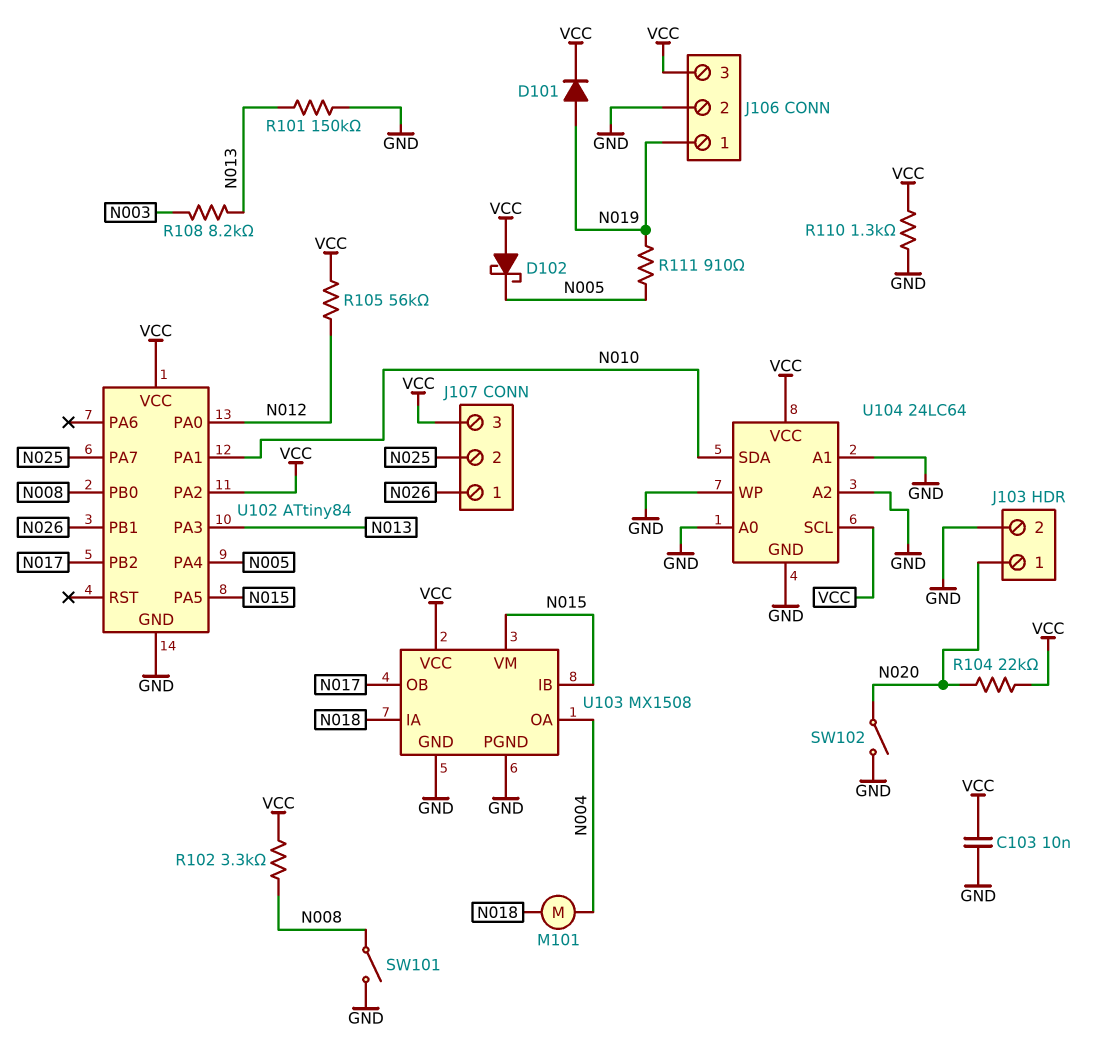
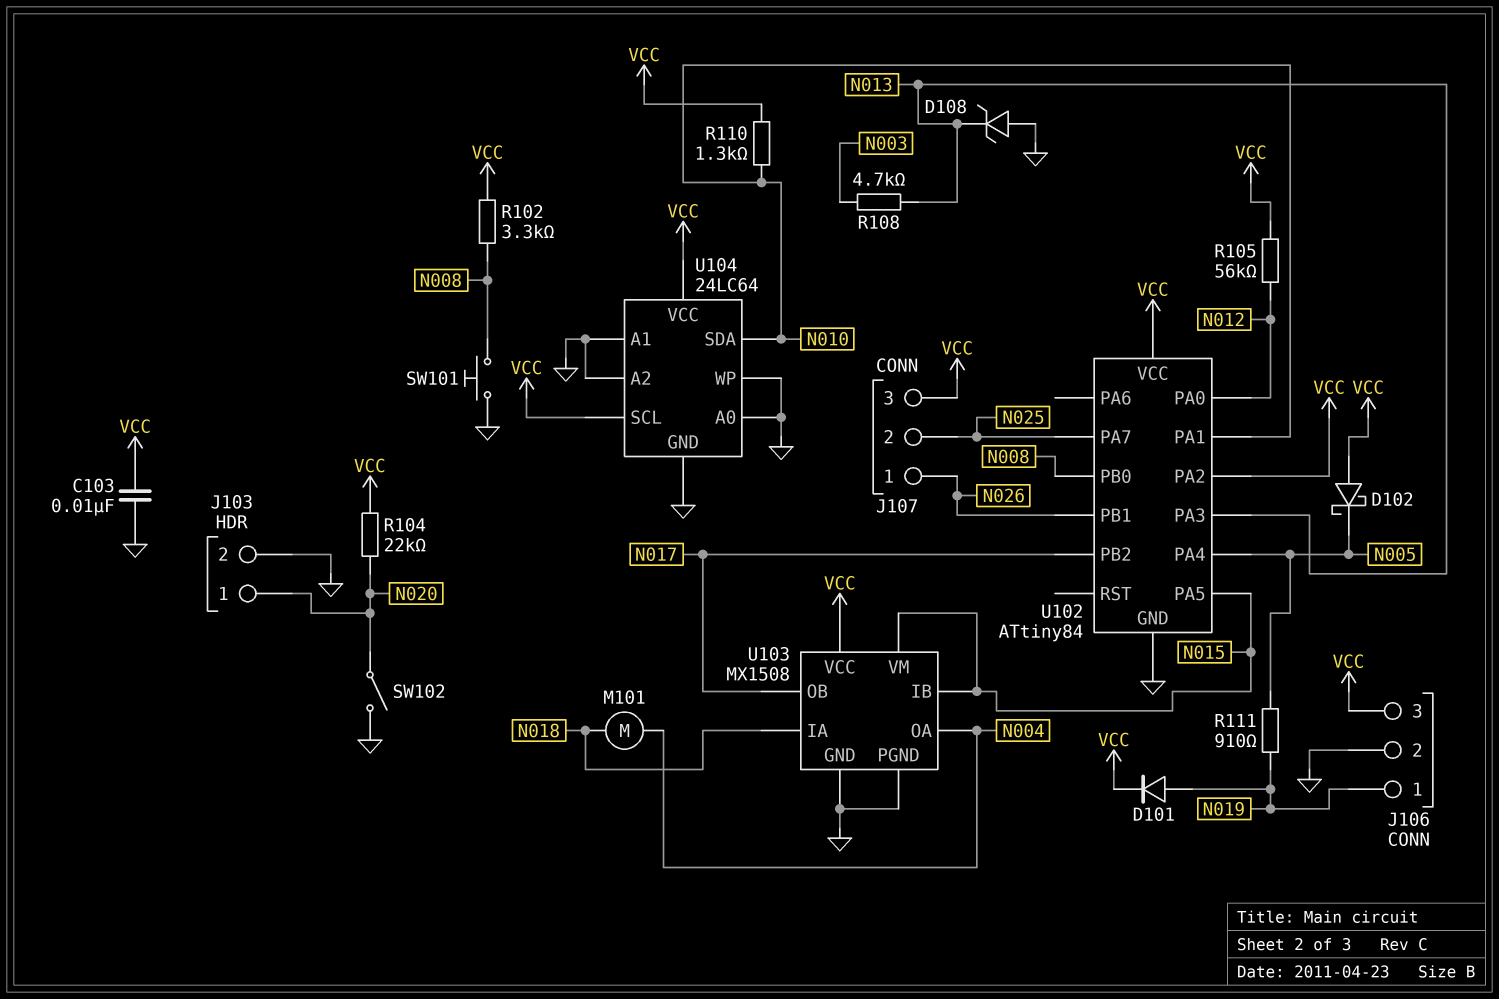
D108: none -> zener (A GND, K N013)
R101: 150k (GND, N013) -> none
R108: 8.2k (N003, N013) -> 4.7k (N003, N013)
R110: 1.3k (GND, VCC) -> 1.3k (N010, VCC)
SW101: switch (GND, N008) -> button (GND, N008)

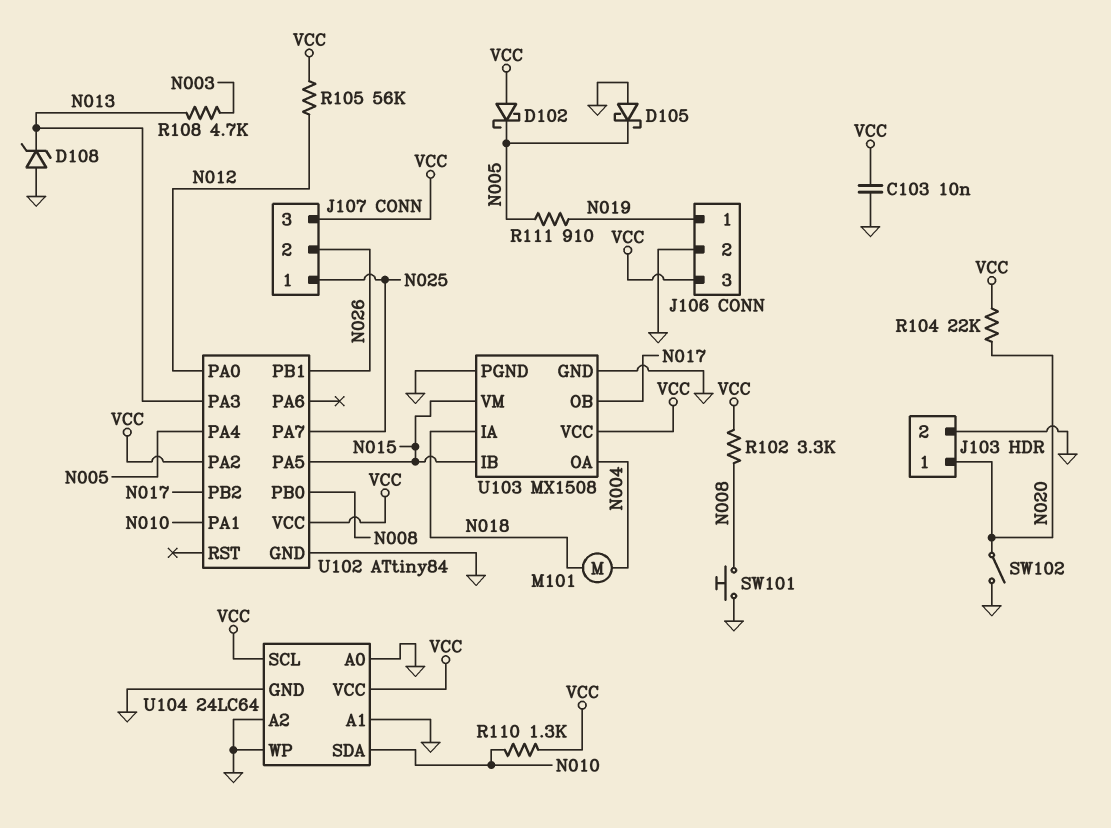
D101: diode (A N019, K VCC) -> none
D105: none -> schottky (A GND, K N005)
J107 pin 1: N026 -> N025
J107 pin 2: N025 -> N026

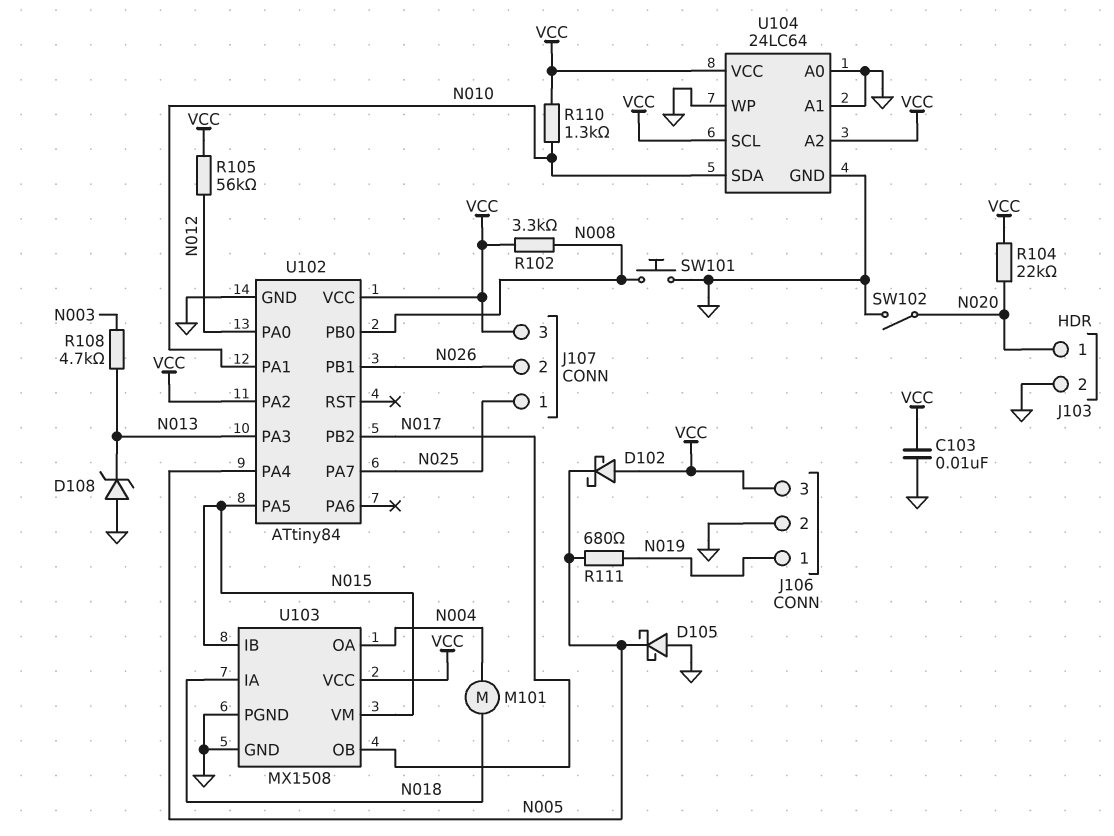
R111: 910 (N005, N019) -> 680 (N005, N019)
U104 pin A2: GND -> VCC

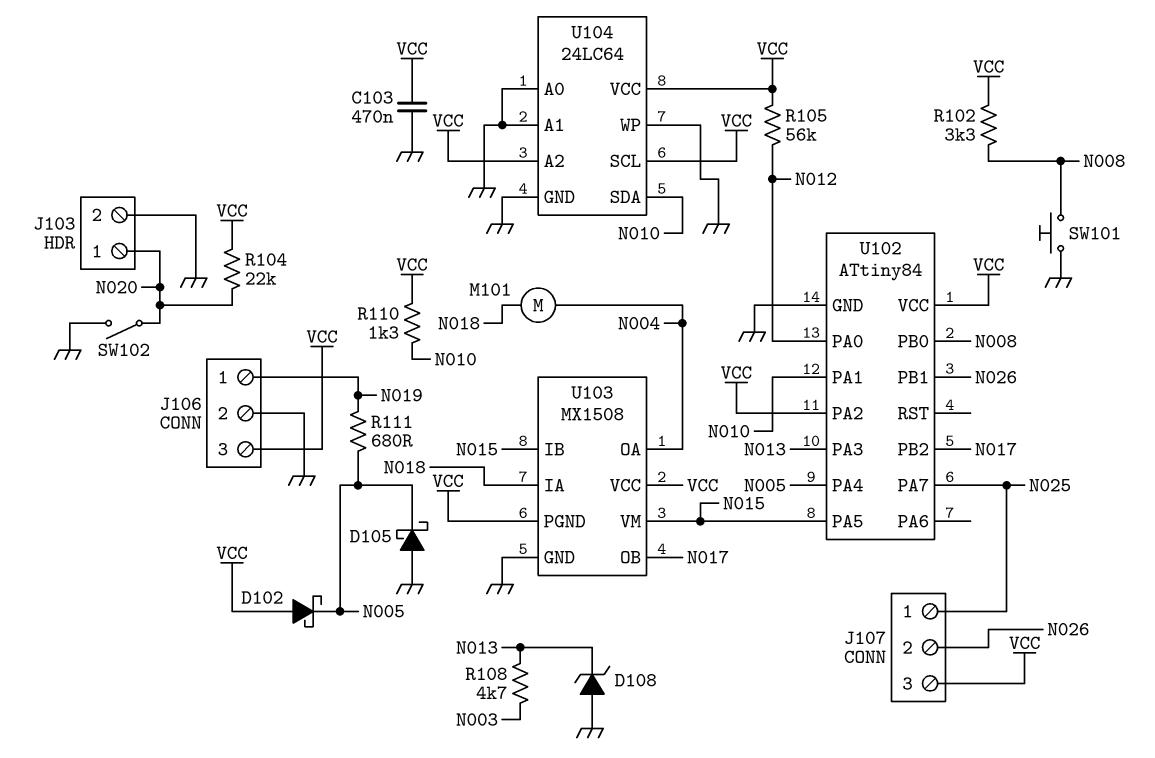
C103: 10nF (GND, VCC) -> 470nF (GND, VCC)
U103 pin PGND: GND -> VCC

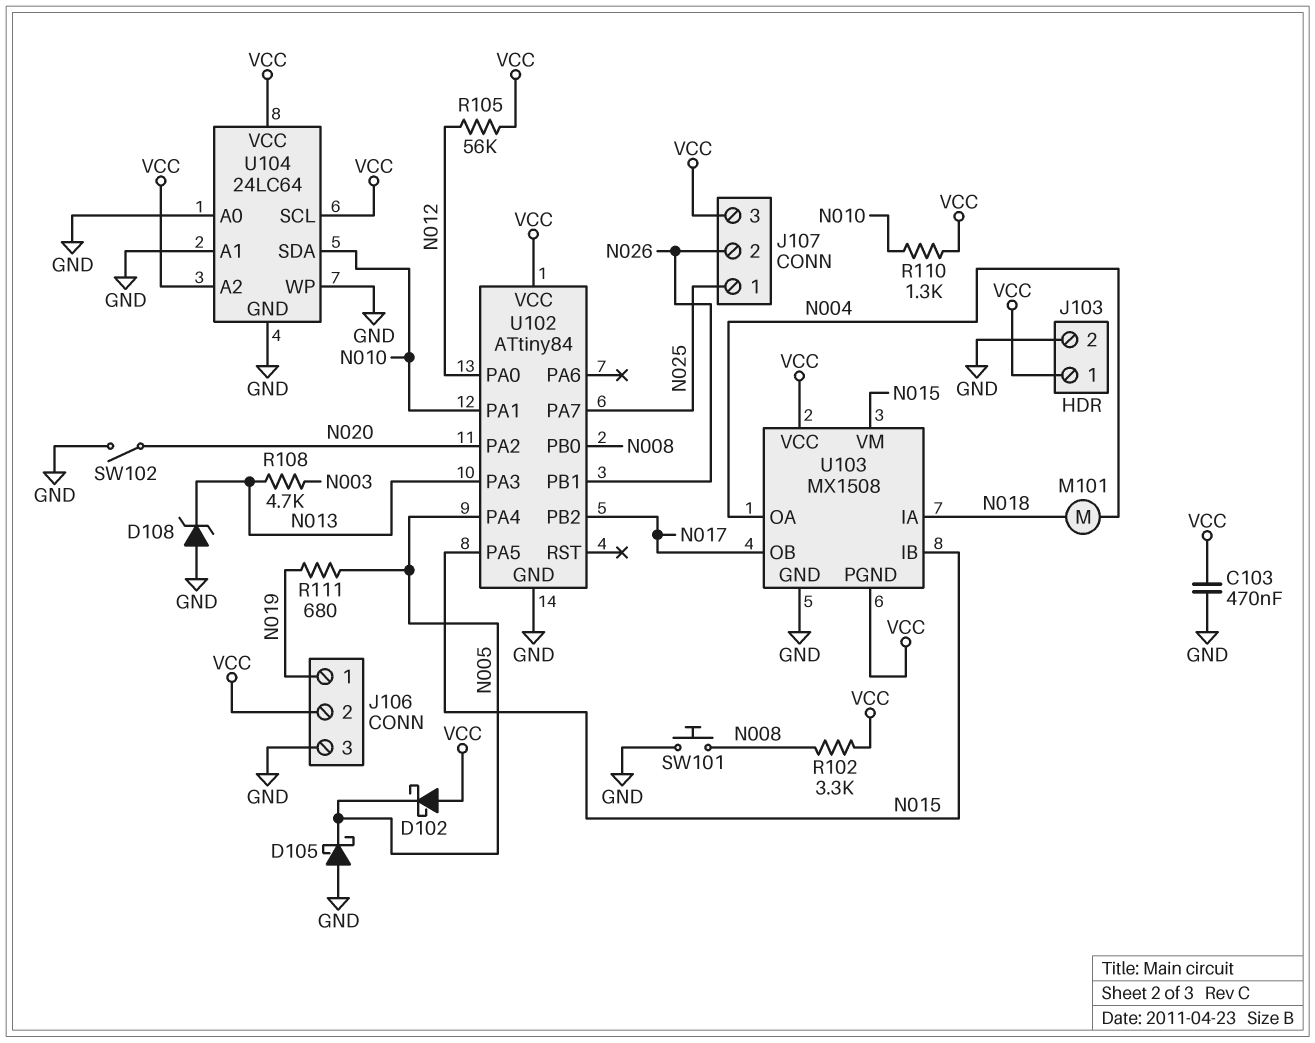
J103 pin 1: N020 -> VCC
J106 pin 2: GND -> VCC
J106 pin 3: VCC -> GND
R104: 22k (N020, VCC) -> none
U102 pin PA2: VCC -> N020

